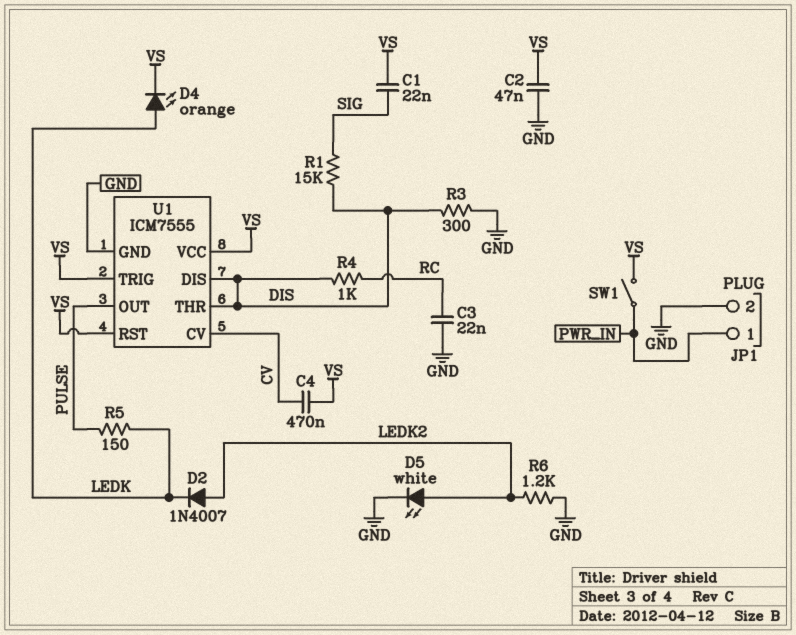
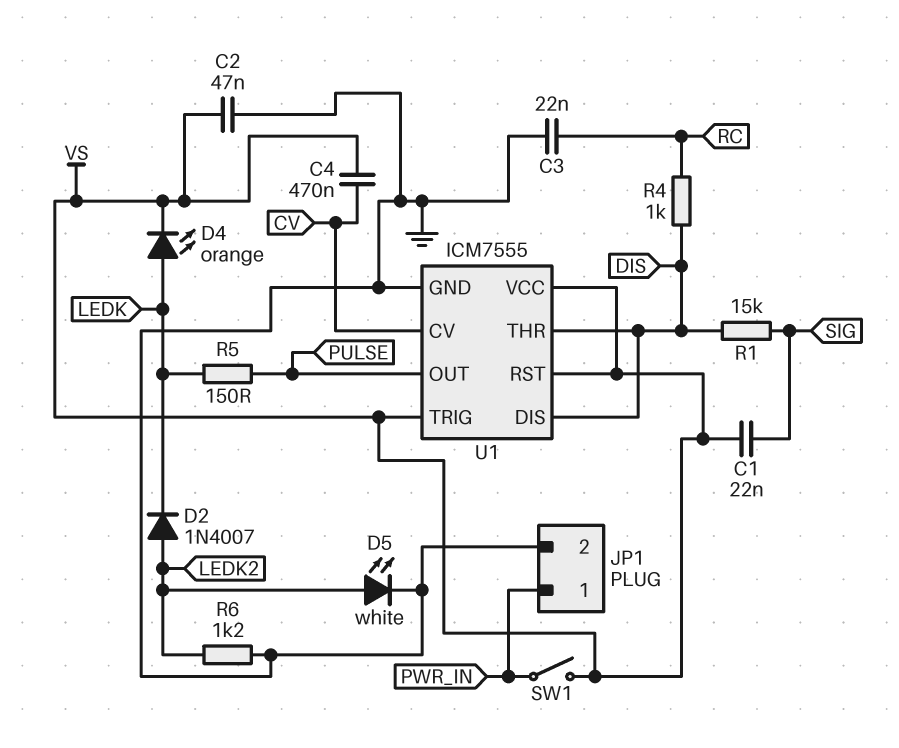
R3: 300 (DIS, GND) -> none

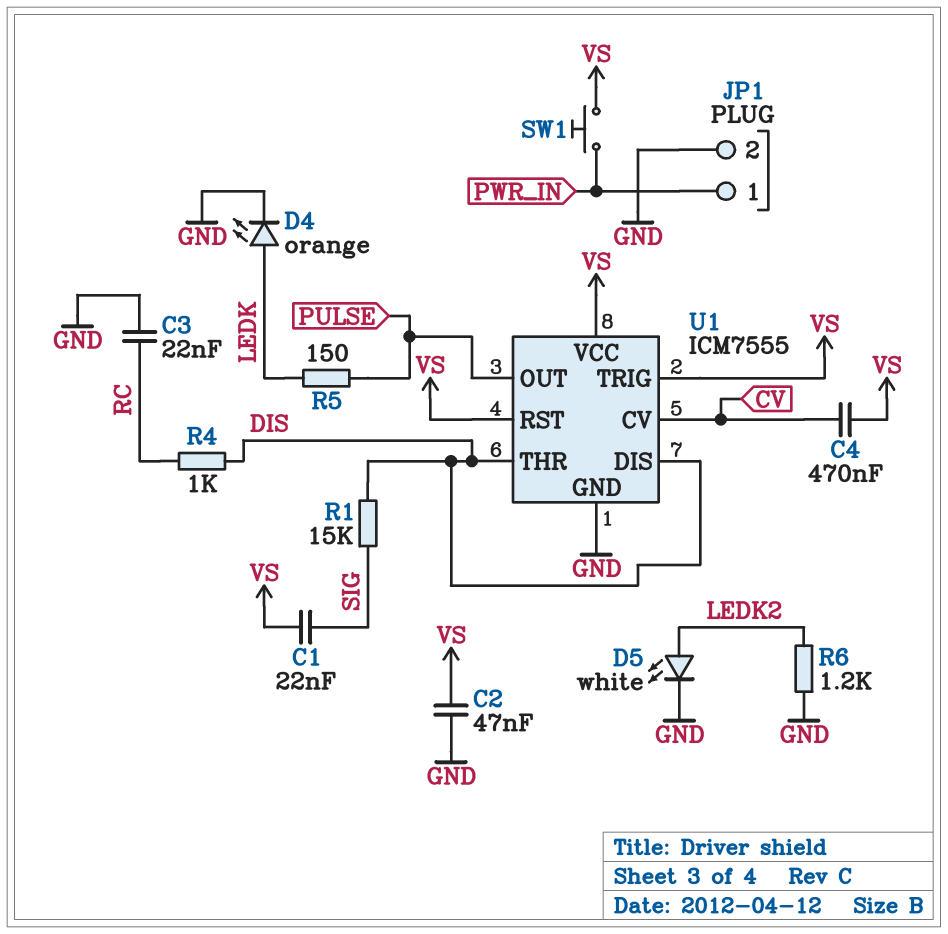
D2: diode 1N4007 (A LEDK2, K LEDK) -> none
D4: LED orange (A LEDK, K VS) -> LED orange (A LEDK, K GND)
SW1: switch (PWR_IN, VS) -> button (PWR_IN, VS)

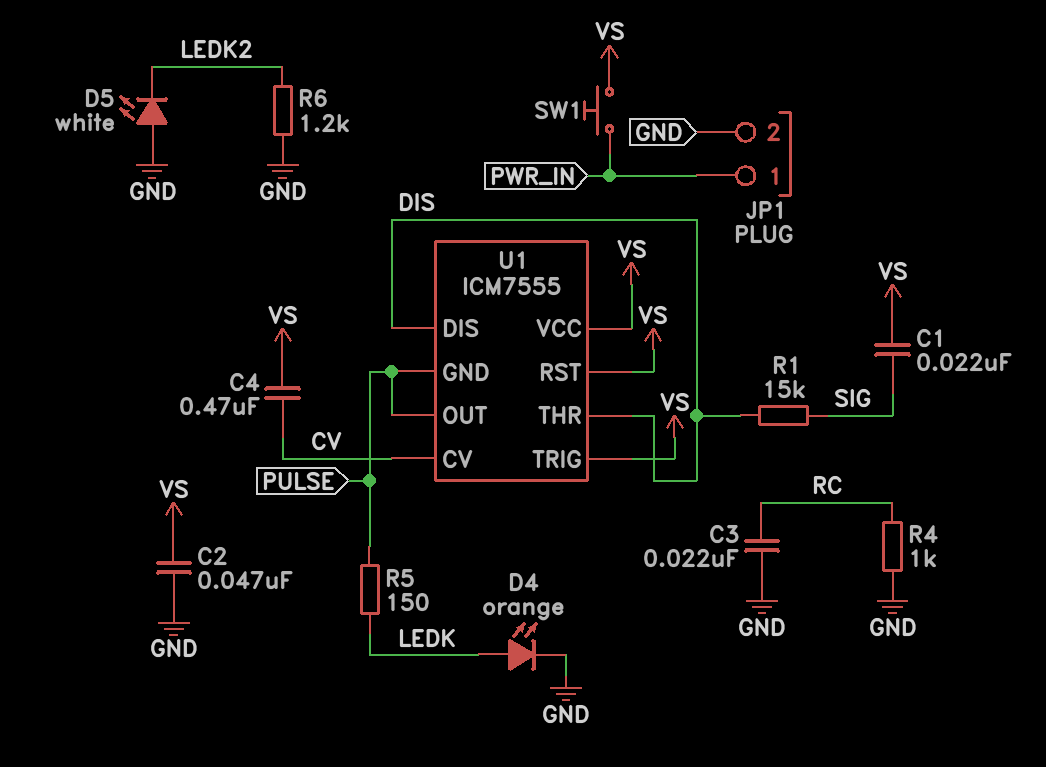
D5: LED white (A LEDK2, K GND) -> LED white (A GND, K LEDK2)
R4: 1k (DIS, RC) -> 1k (GND, RC)
U1 pin GND: GND -> PULSE

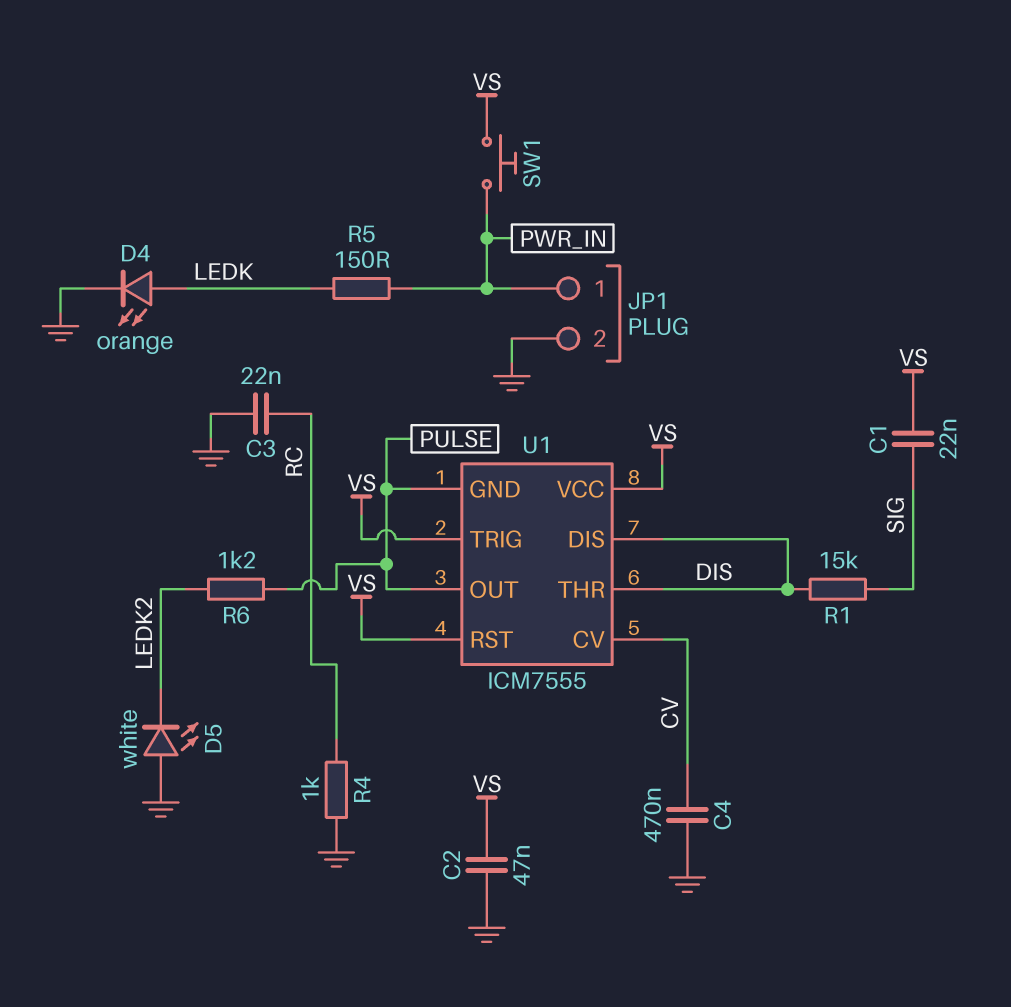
C4: 470nF (CV, VS) -> 470nF (CV, GND)
R5: 150 (LEDK, PULSE) -> 150 (LEDK, PWR_IN)
R6: 1.2k (GND, LEDK2) -> 1.2k (LEDK2, PULSE)

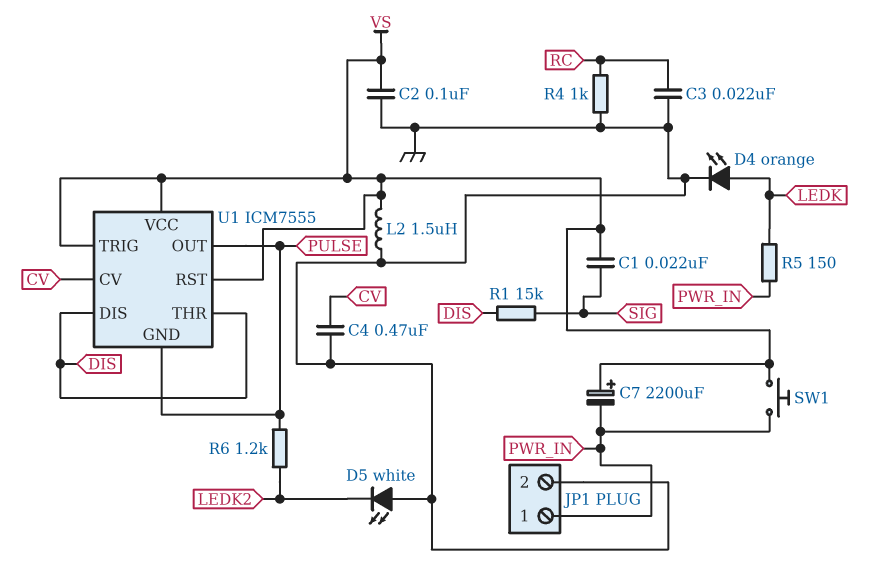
C2: 47nF (GND, VS) -> 100nF (GND, VS)
C7: none -> 2200uF (plus VS, minus PWR_IN)
L2: none -> 1.5uH (GND, VS)

